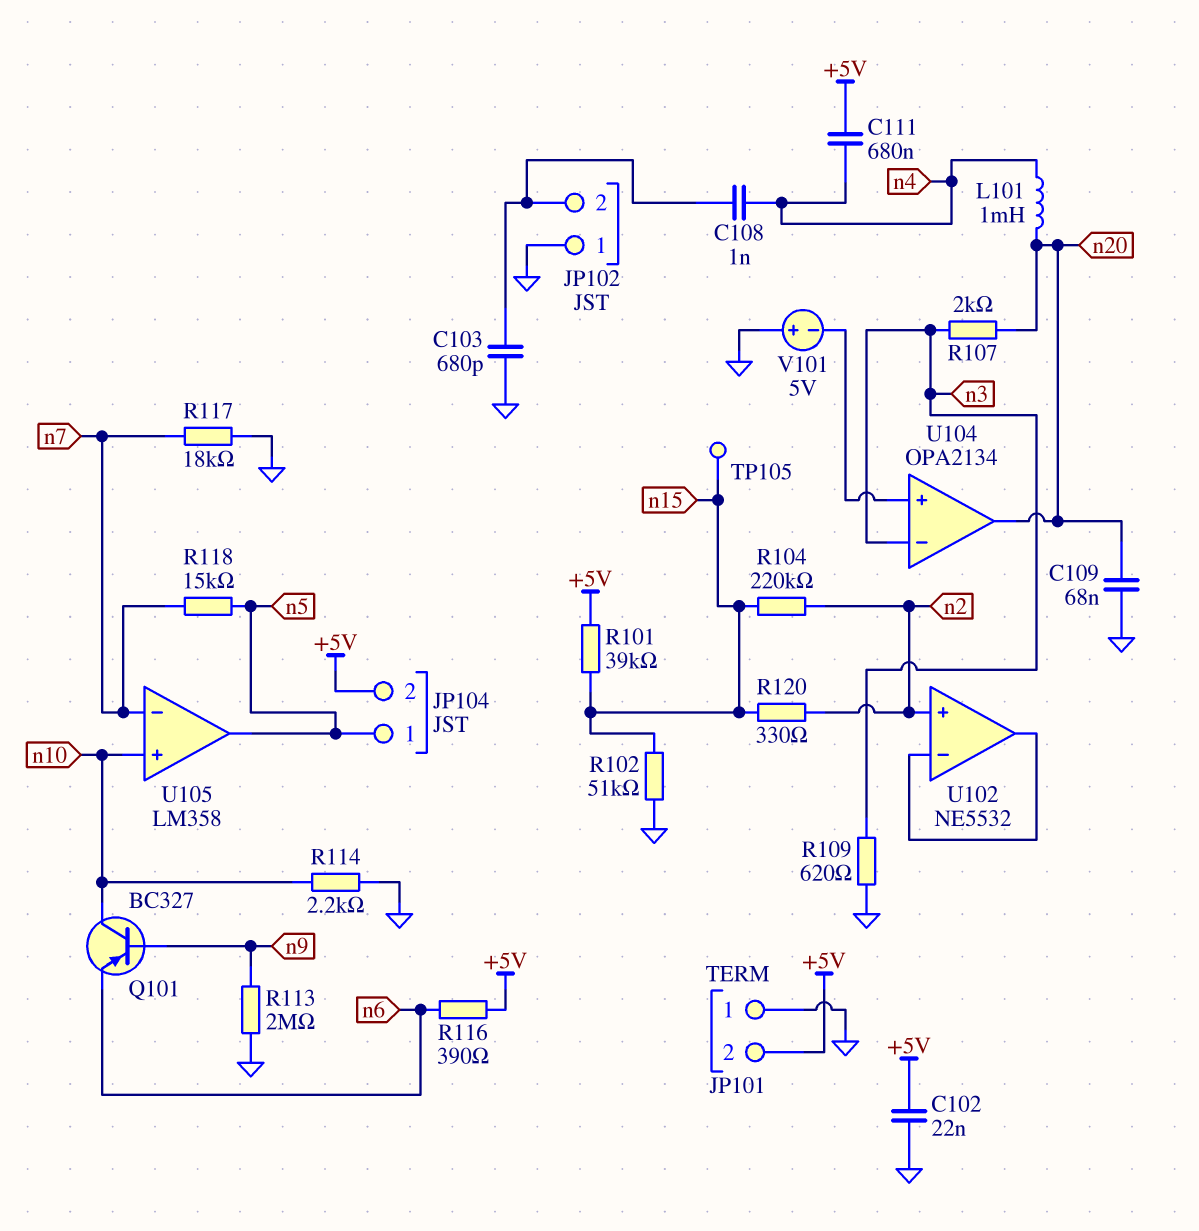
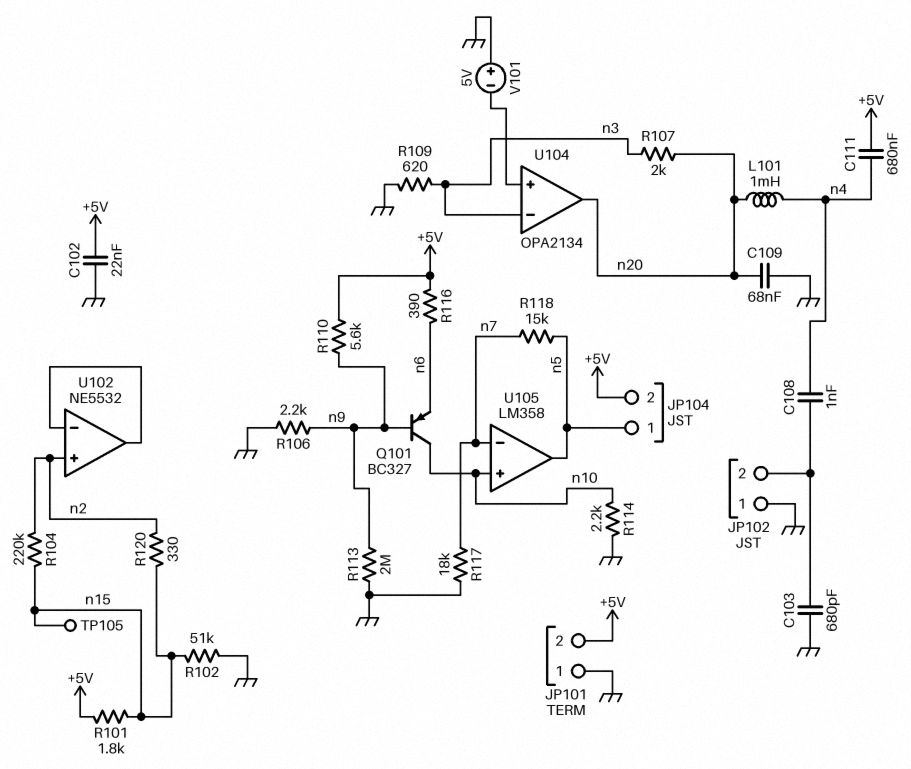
R101: 39k (+5V, n15) -> 1.8k (+5V, n15)
R106: none -> 2.2k (GND, n9)
R110: none -> 5.6k (+5V, n9)

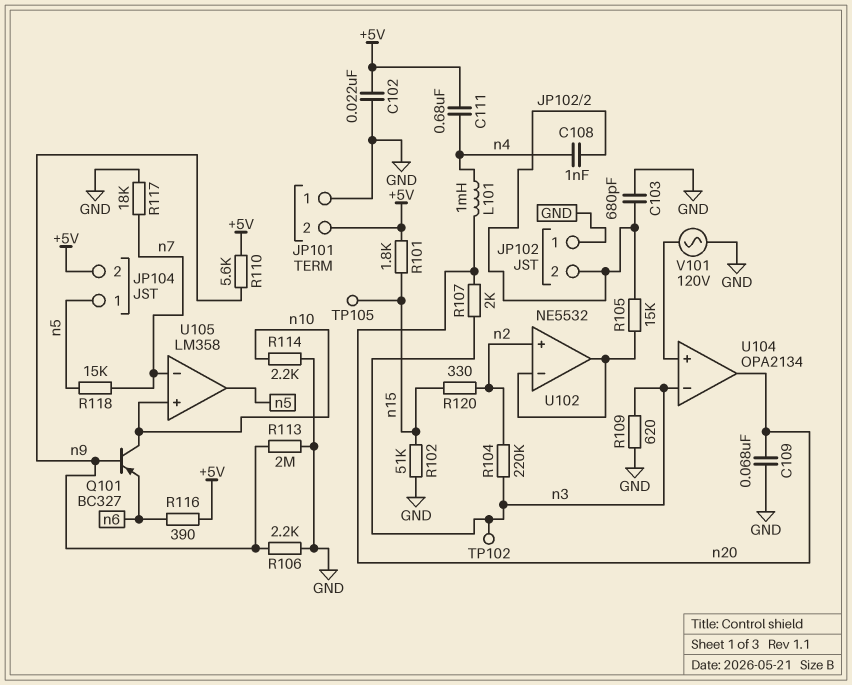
R104: 220k (n2, n15) -> 220k (n2, n3)
R105: none -> 15k (JP102/2, U102/in-)
TP102: none -> test point (n3)
V101: 5V (plus GND, minus U104/in+) -> AC 120V (GND, U104/in+)

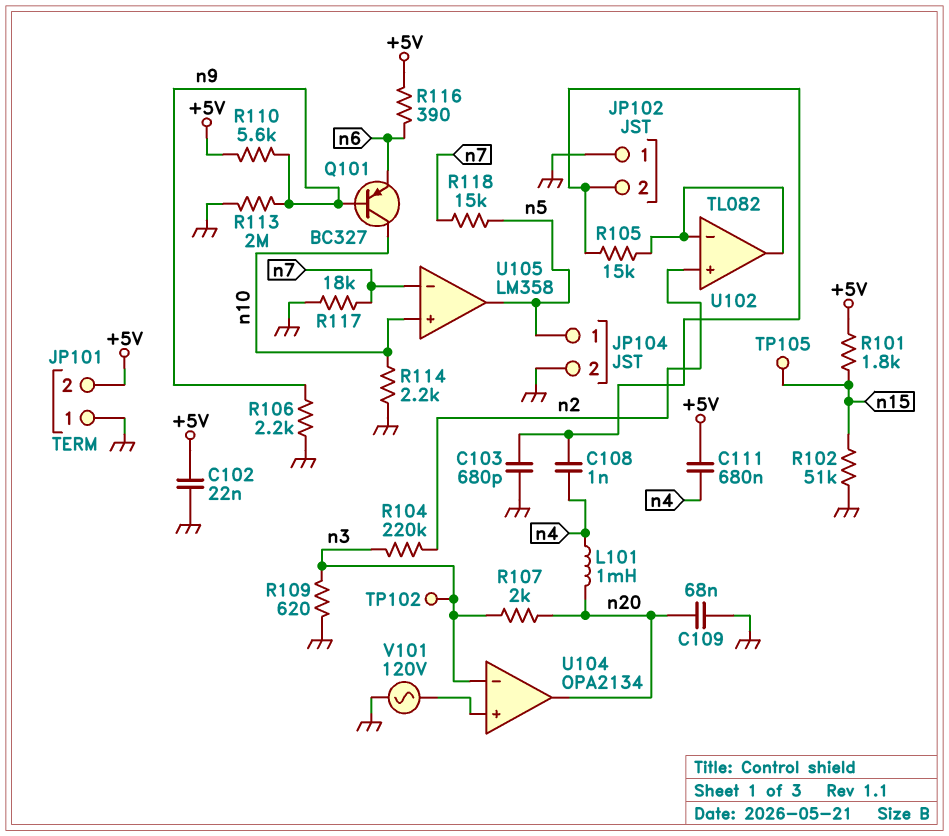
JP104 pin 2: +5V -> GND
R120: 330 (n2, n15) -> none
U102: NE5532 -> TL082

